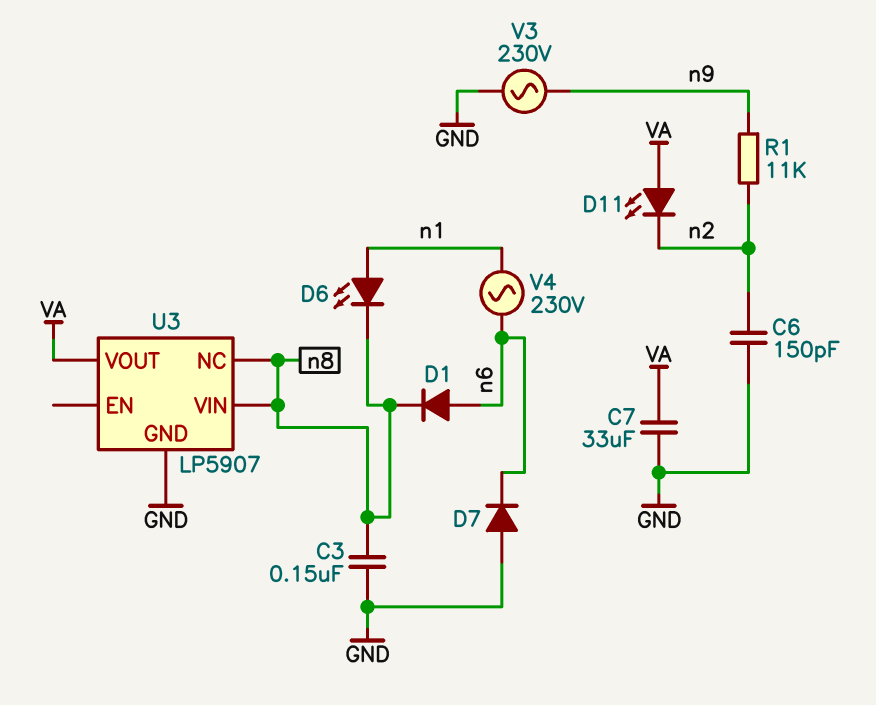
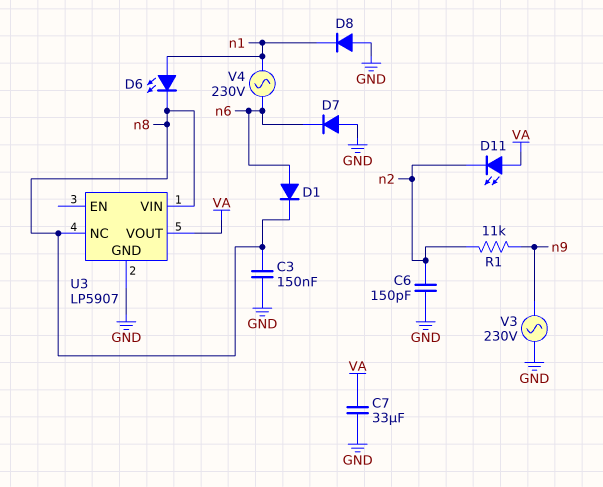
D8: none -> diode (A GND, K n1)

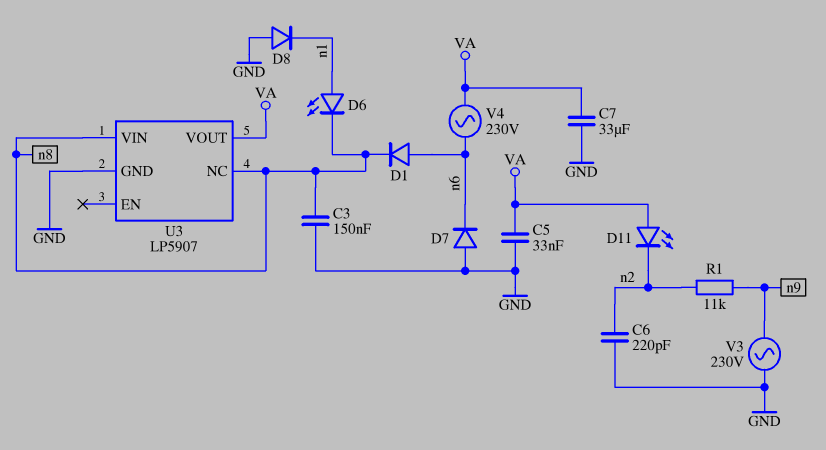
C5: none -> 33nF (GND, VA)
C6: 150pF (GND, n2) -> 220pF (GND, n2)
V4: AC 230V (n1, n6) -> AC 230V (VA, n6)

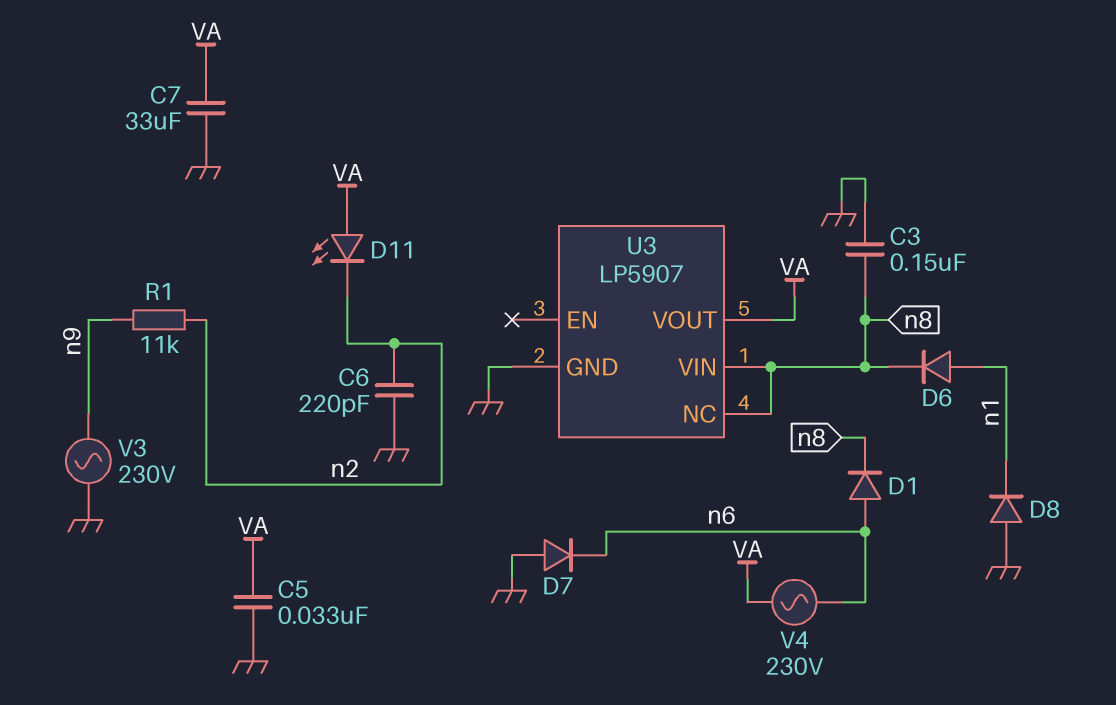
D6: LED (A n1, K n8) -> diode (A n1, K n8)

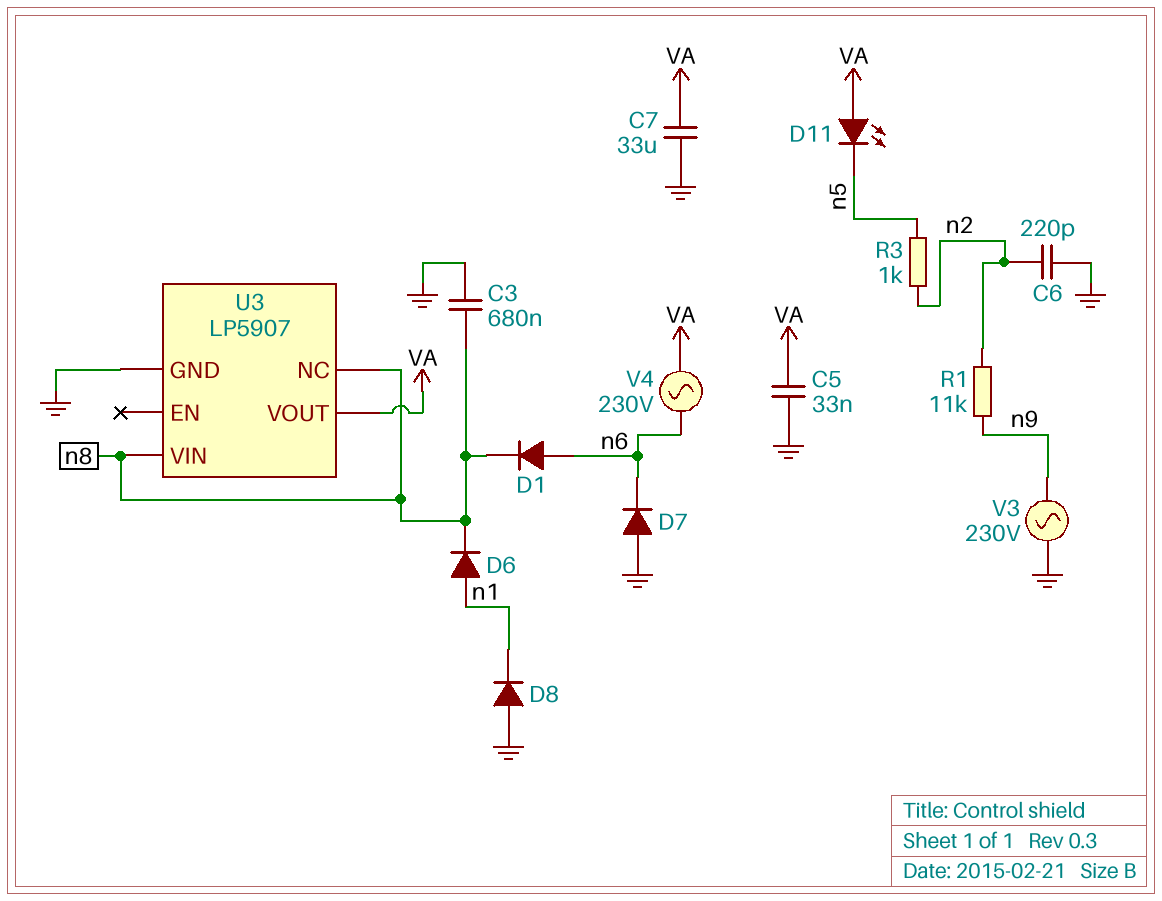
C3: 150nF (GND, n8) -> 680nF (GND, n8)
D11: LED (A VA, K n2) -> LED (A VA, K n5)
R3: none -> 1k (n2, n5)

